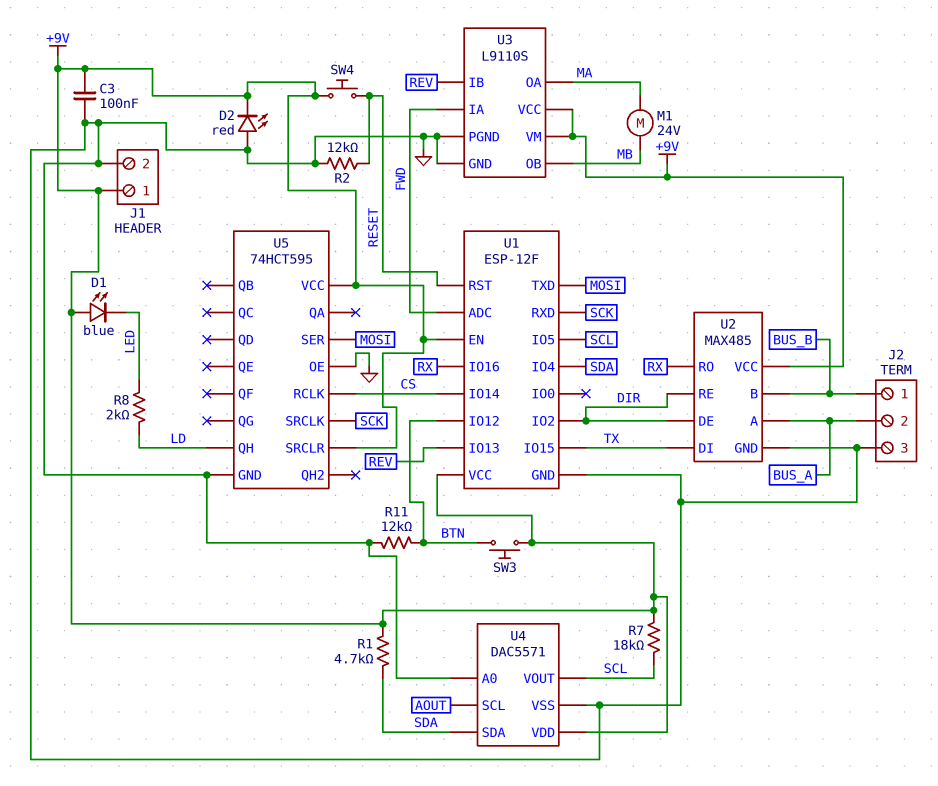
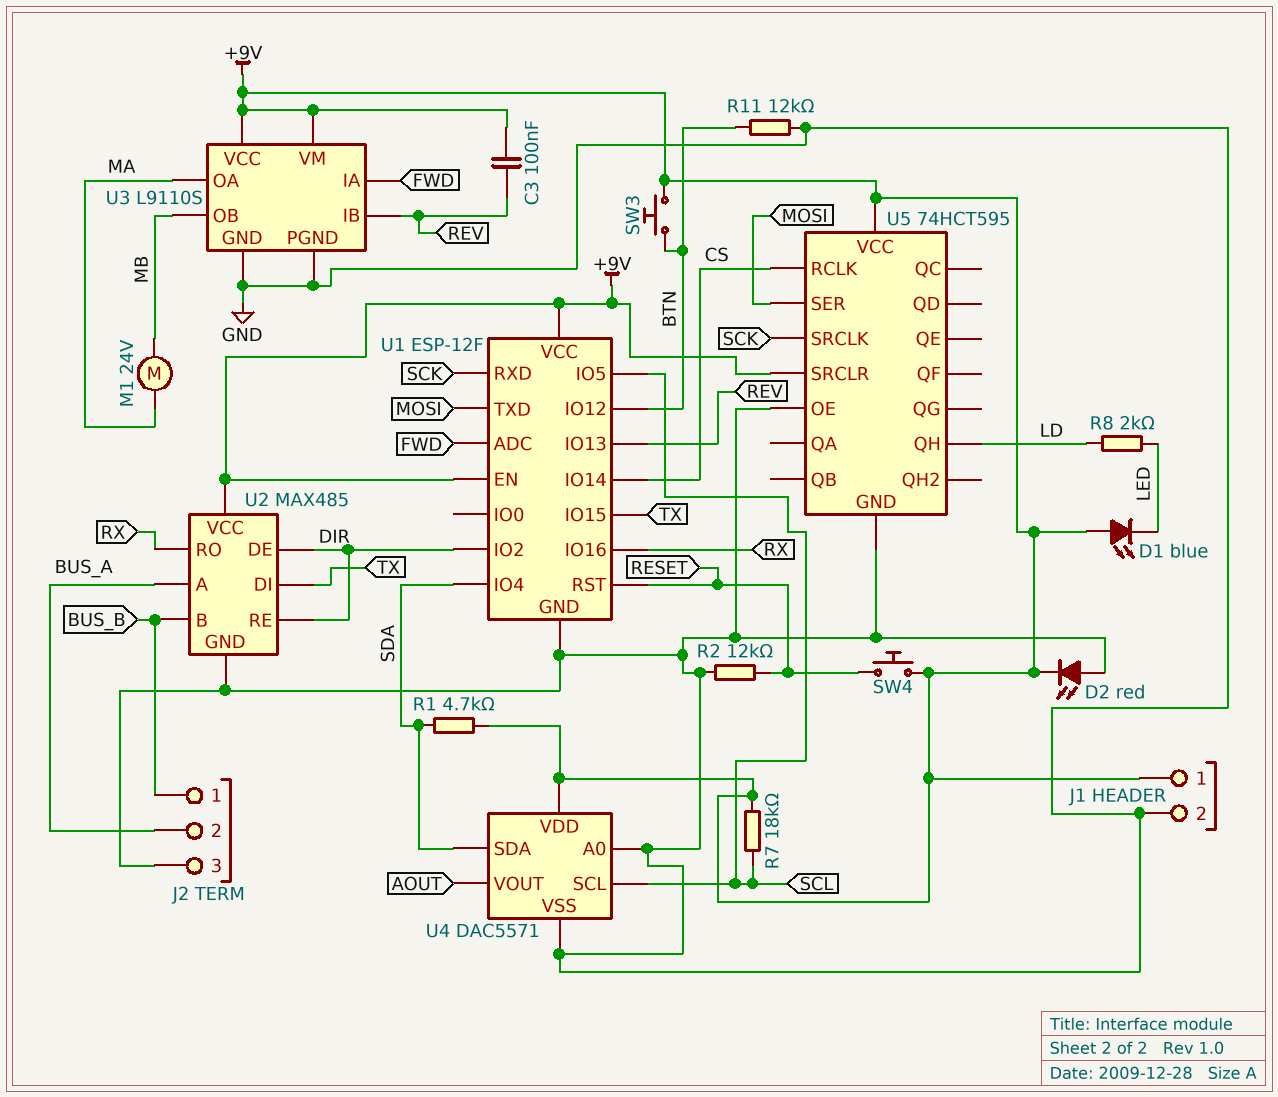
C3: 100nF (+9V, GND) -> 100nF (+9V, REV)
U4 pin SCL: AOUT -> SCL
U4 pin VOUT: SCL -> AOUT

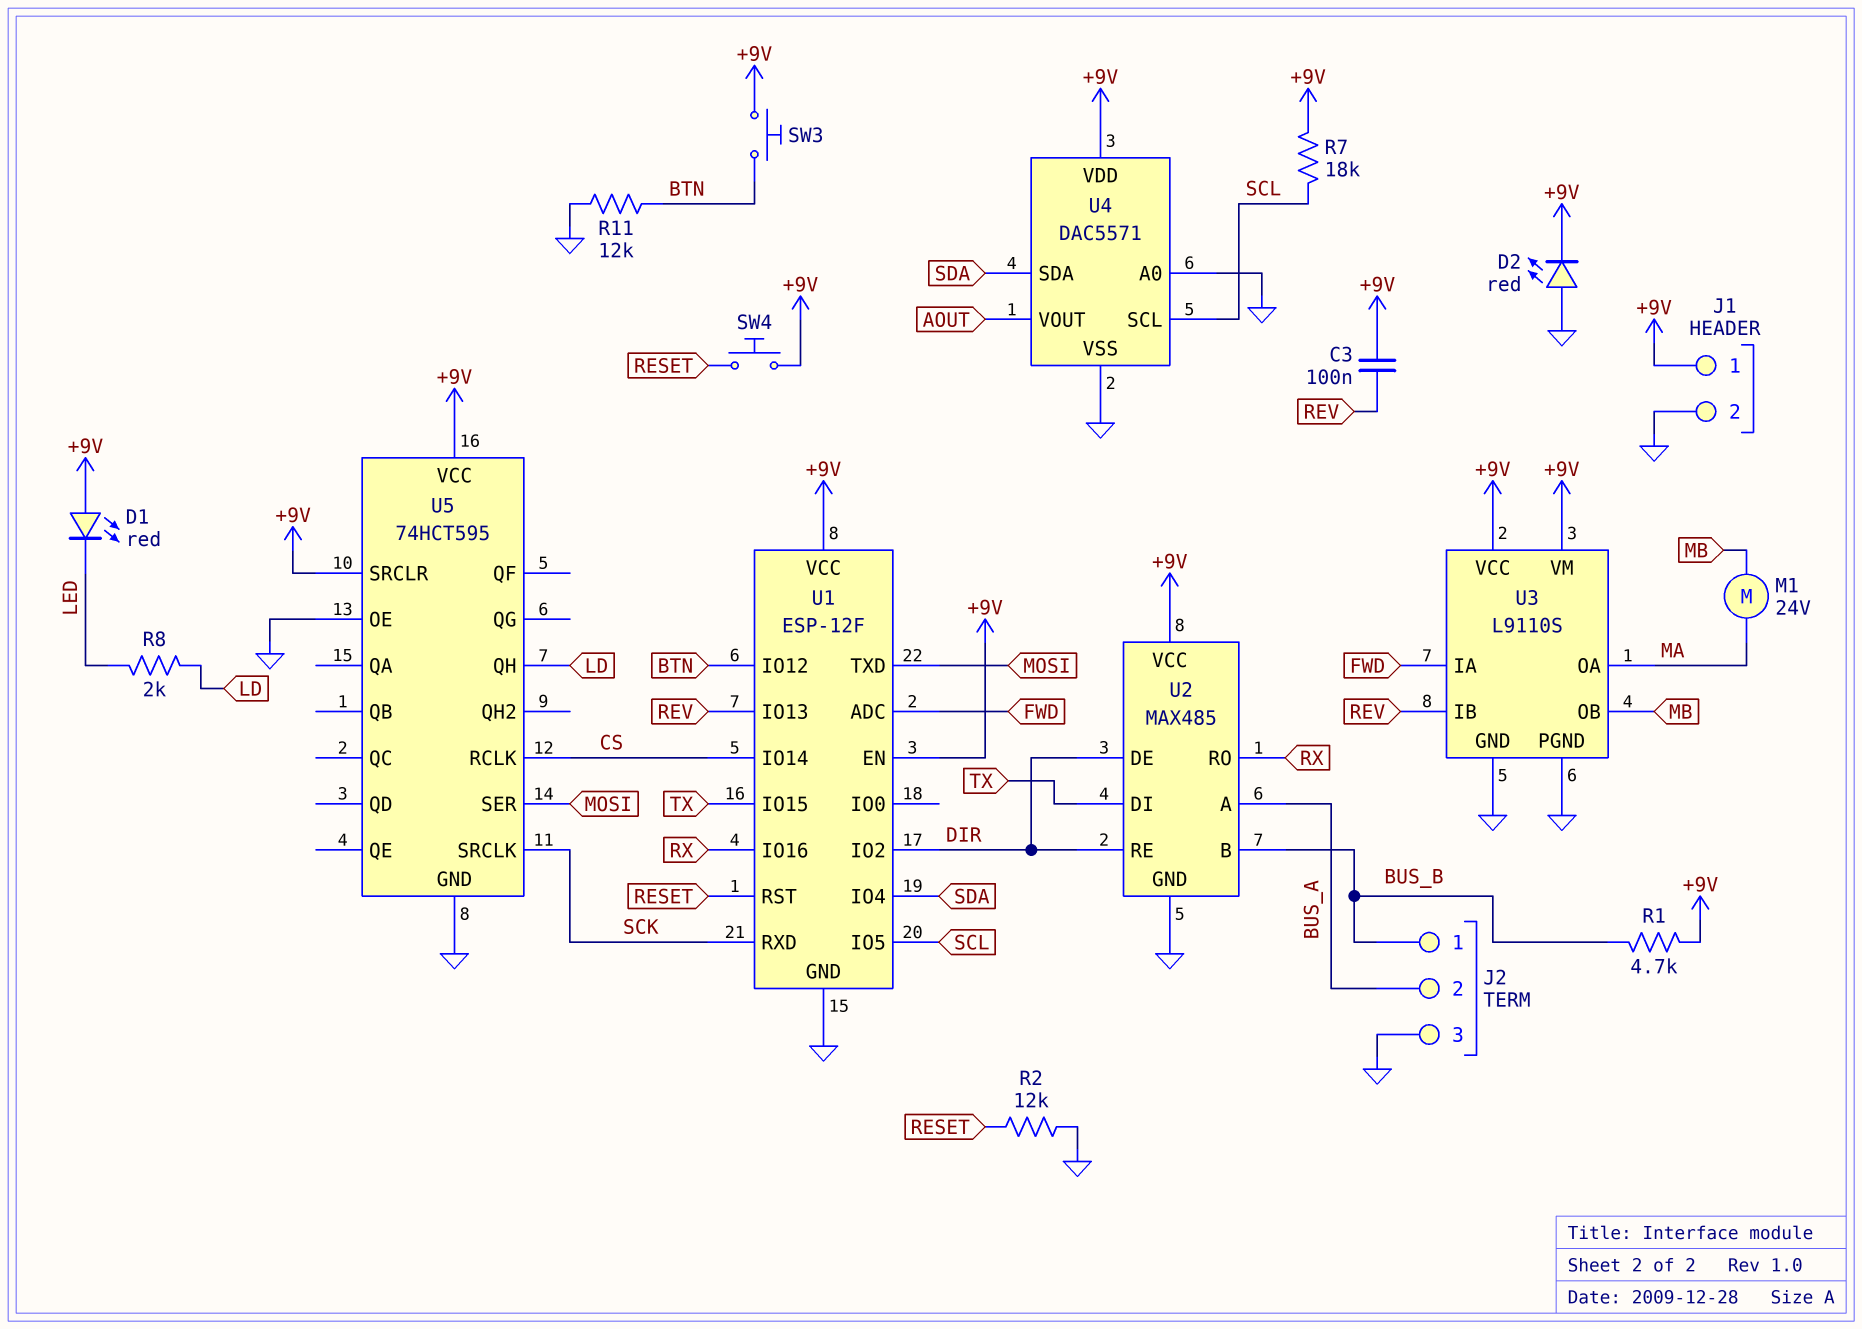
D1: LED blue (A +9V, K LED) -> LED red (A +9V, K LED)
R1: 4.7k (+9V, SDA) -> 4.7k (+9V, BUS_B)

